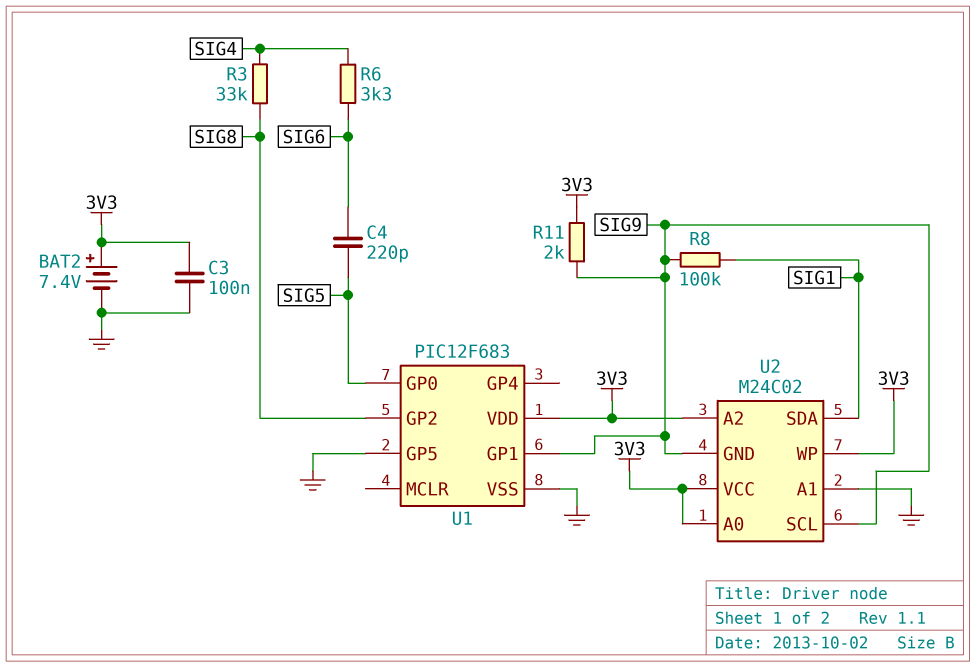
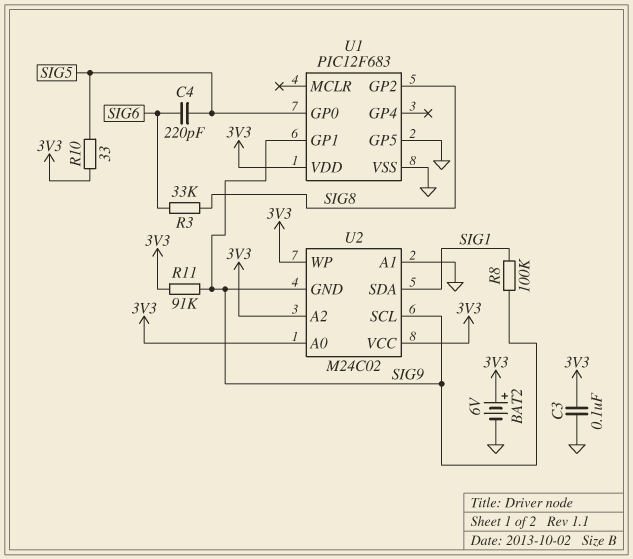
BAT2: 7.4V (plus 3V3, minus GND) -> 6V (plus 3V3, minus GND)
R3: 33k (SIG4, SIG8) -> 33k (SIG6, SIG8)
R6: 3.3k (SIG4, SIG6) -> none
R10: none -> 33 (3V3, SIG5)
R11: 2k (3V3, SIG9) -> 91k (3V3, SIG9)

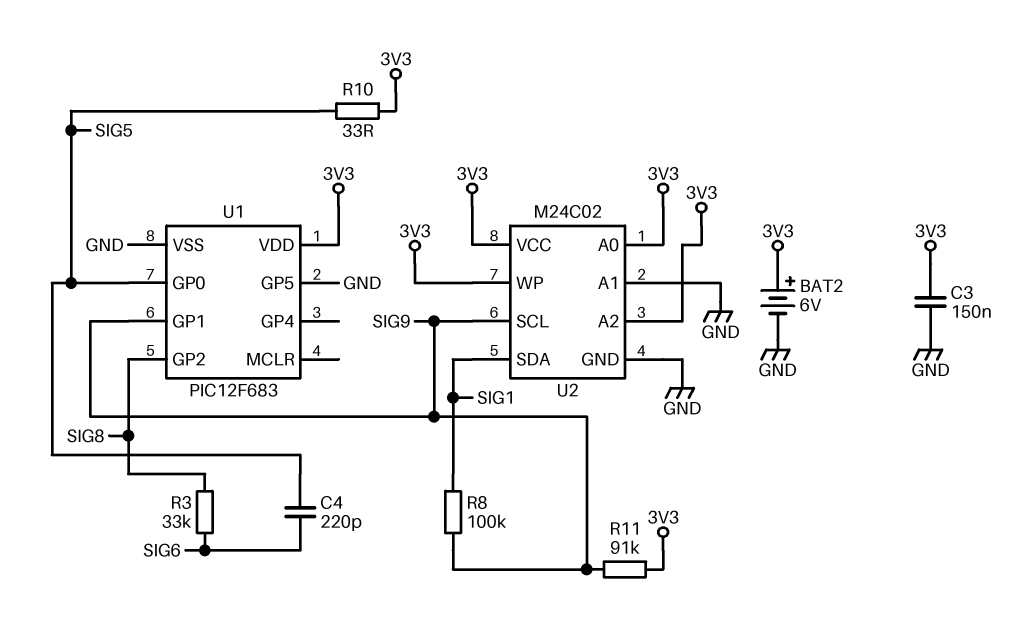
C3: 100nF (3V3, GND) -> 150nF (3V3, GND)
U2 pin GND: SIG9 -> GND

